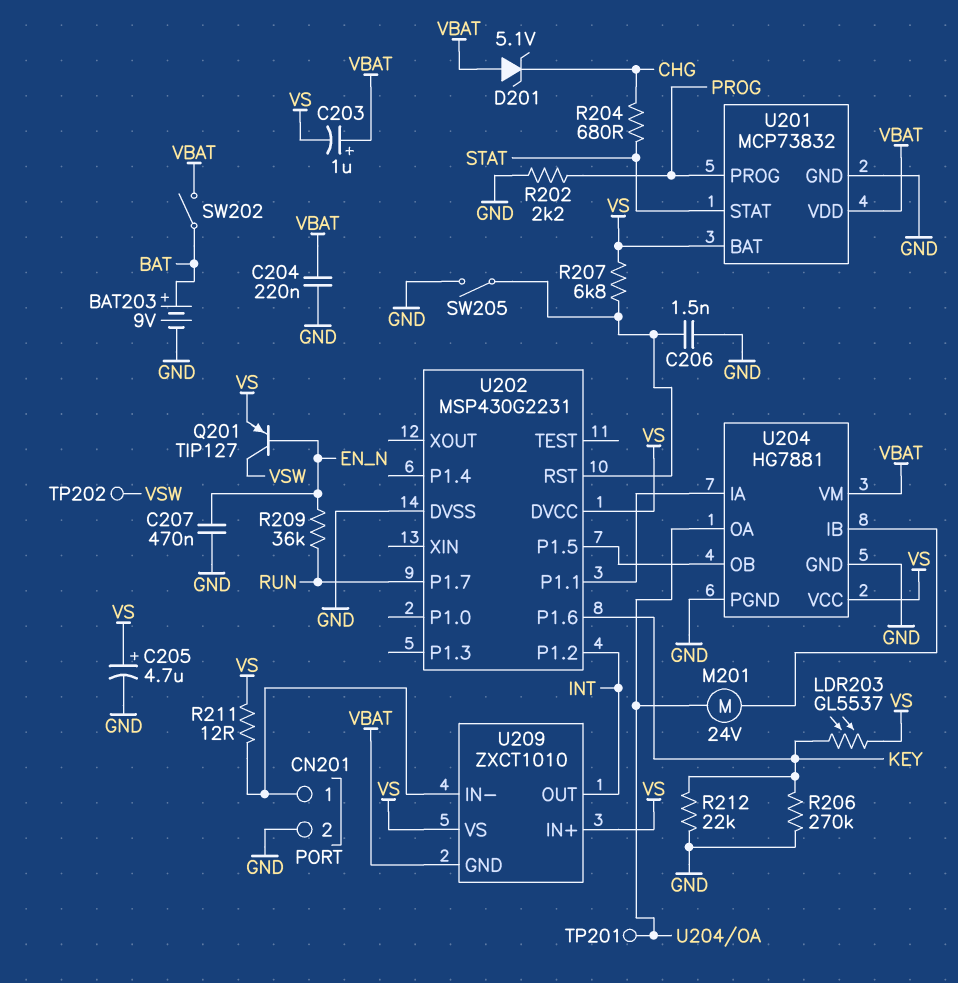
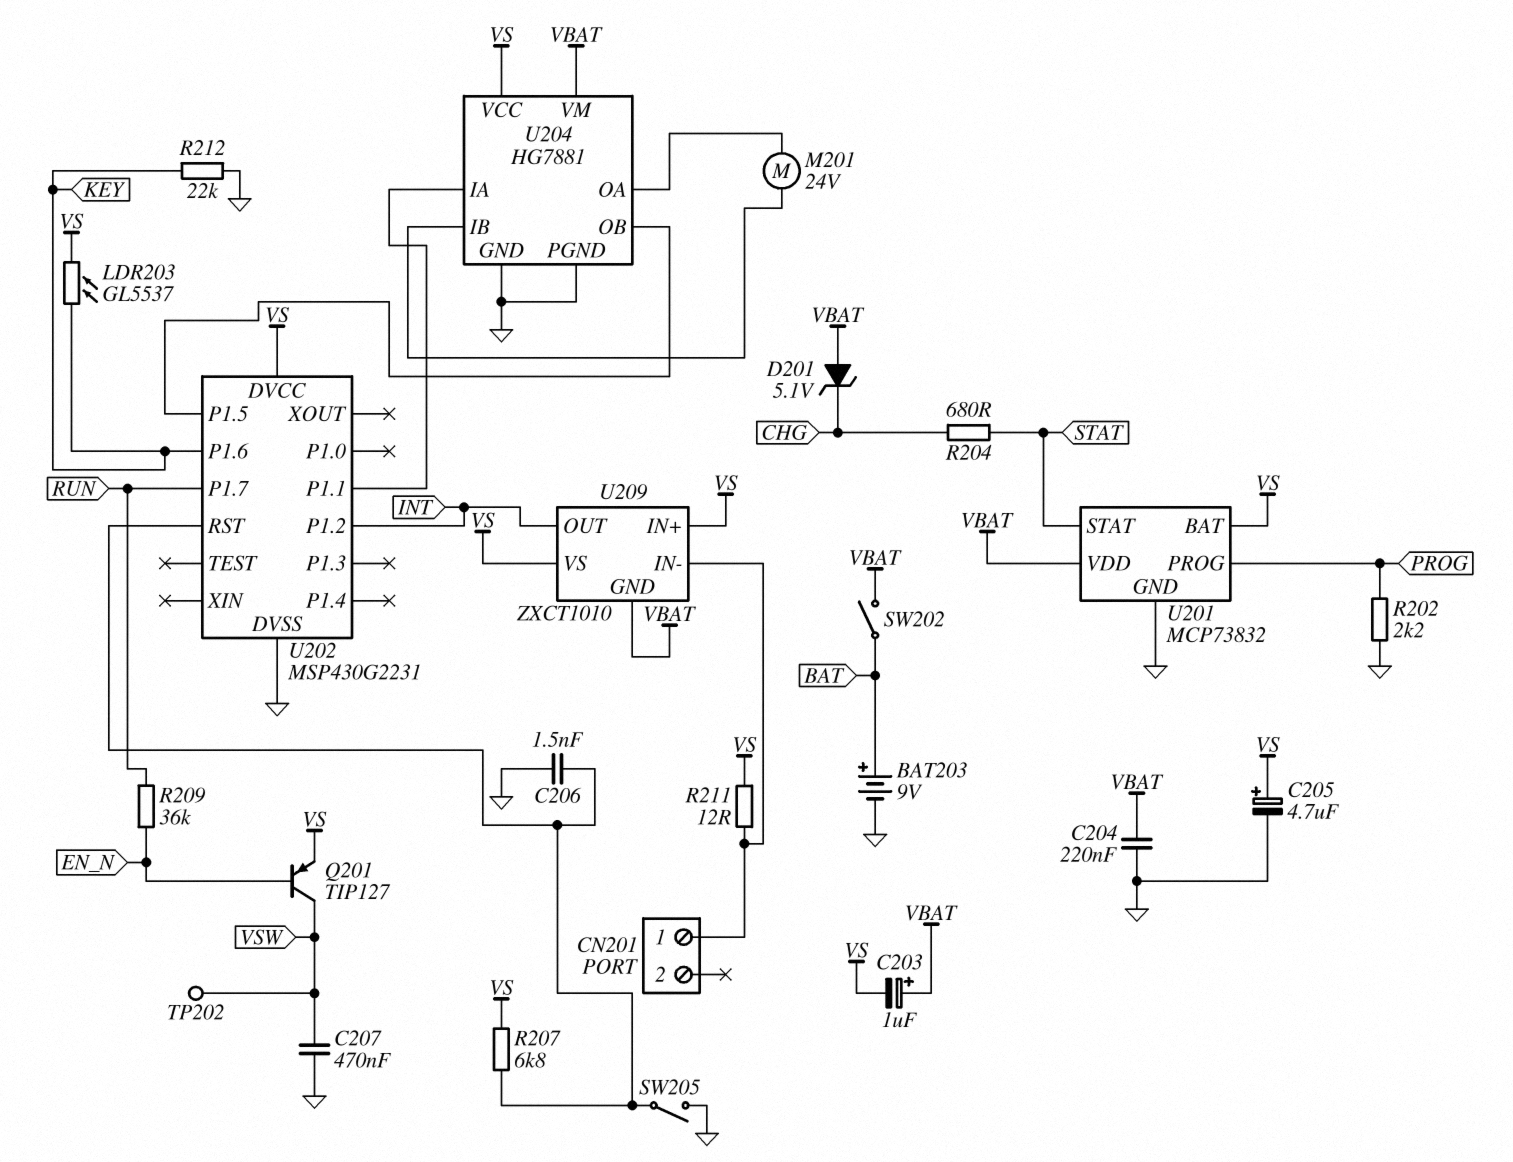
C207: 470nF (EN_N, GND) -> 470nF (GND, VSW)
CN201 pin 2: GND -> none
R206: 270k (GND, KEY) -> none
TP201: test point (U204/OA) -> none

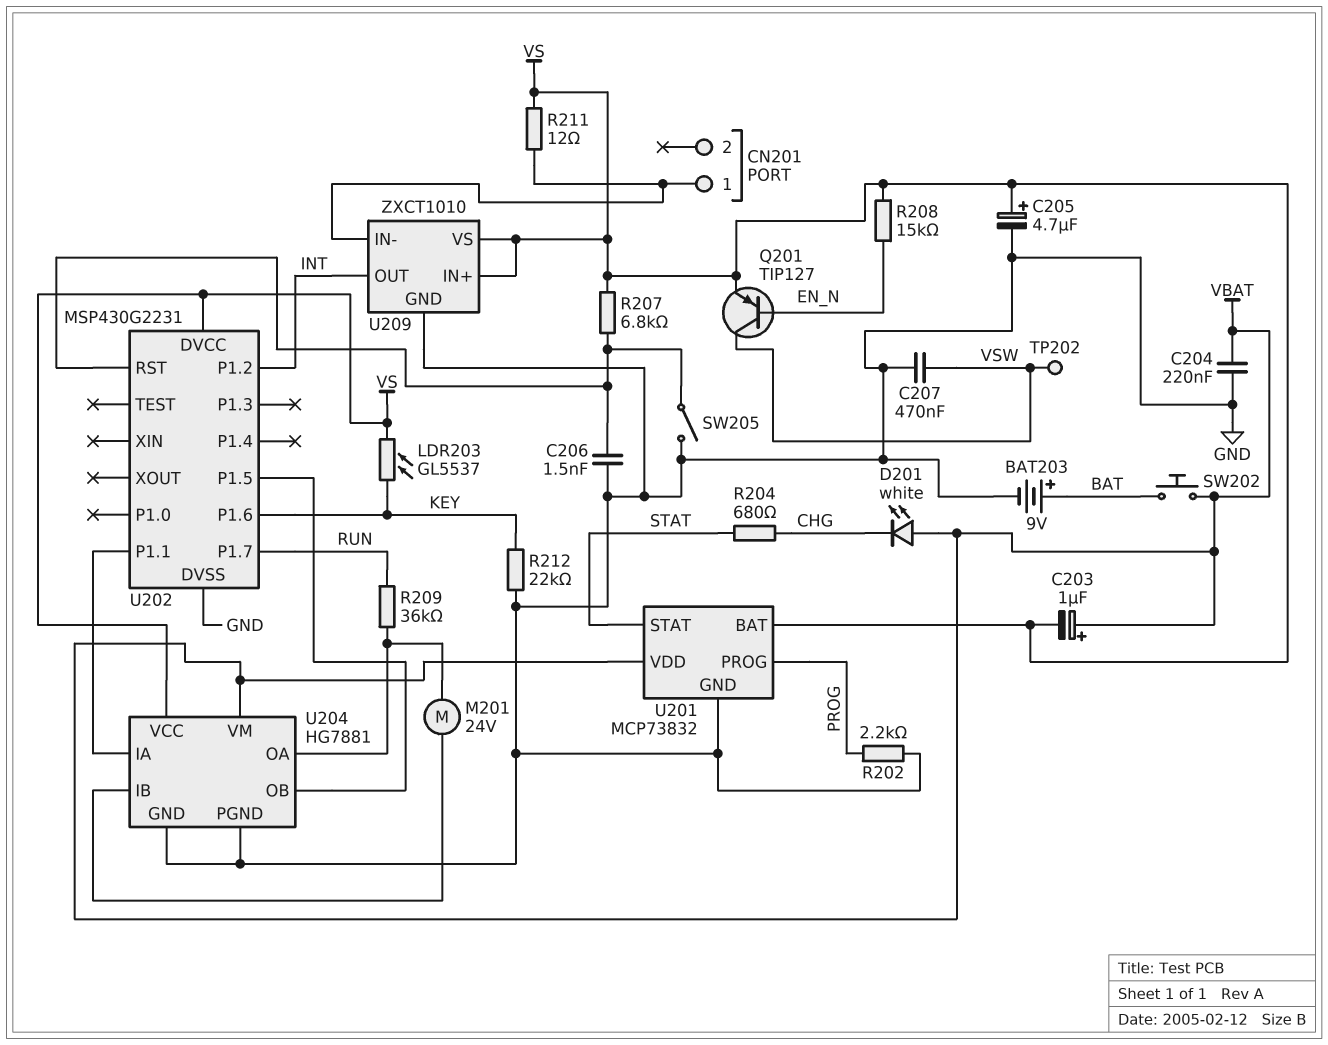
D201: zener 5.1V (A VBAT, K CHG) -> LED white (A VBAT, K CHG)
R208: none -> 15k (EN_N, VS)
R209: 36k (EN_N, RUN) -> 36k (RUN, U204/OA)
SW202: switch (BAT, VBAT) -> button (BAT, VBAT)
U209 pin GND: VBAT -> GND

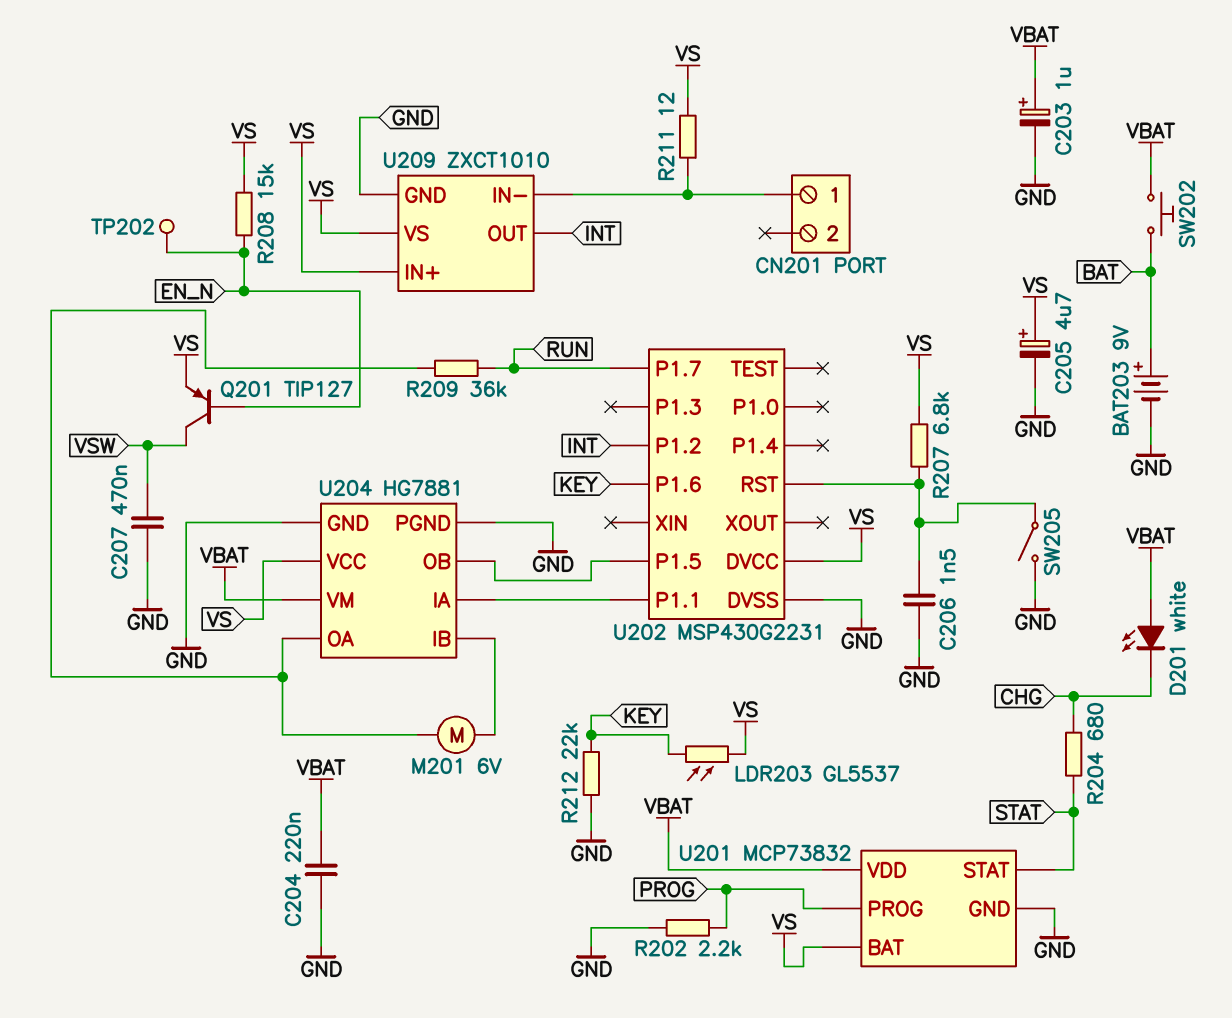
C203: 1uF (plus VBAT, minus VS) -> 1uF (plus VBAT, minus GND)
M201: motor 24V (U204/IB, U204/OA) -> motor 6V (U204/IB, U204/OA)
TP202: test point (VSW) -> test point (EN_N)

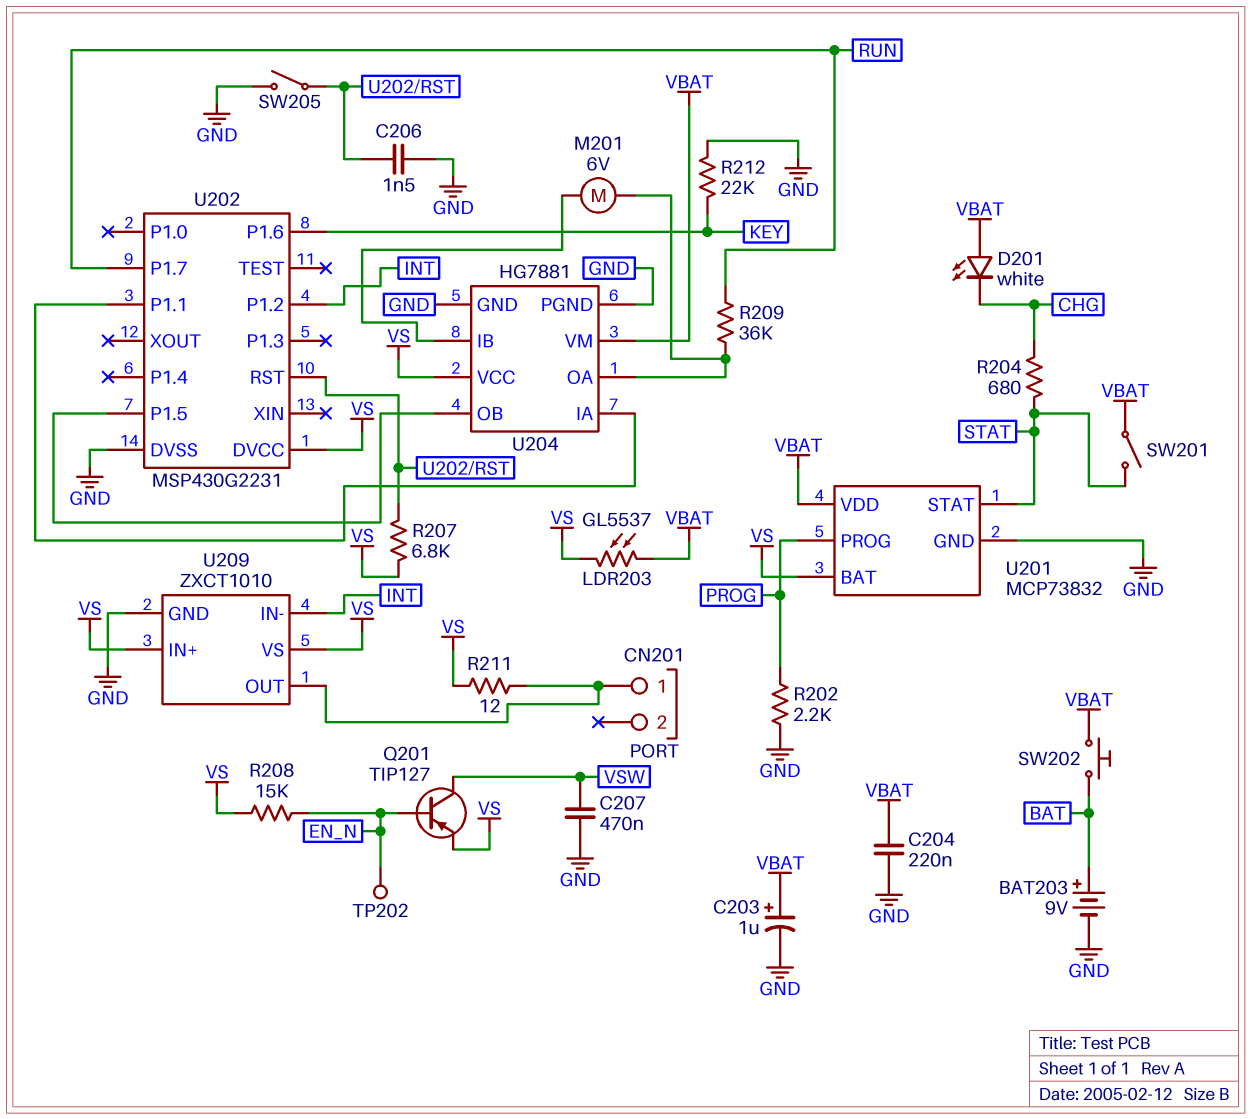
C205: 4.7uF (plus VS, minus GND) -> none
LDR203: GL5537 (KEY, VS) -> GL5537 (VBAT, VS)
SW201: none -> switch (STAT, VBAT)
U209 pin IN-: CN201/1 -> INT
U209 pin OUT: INT -> CN201/1

